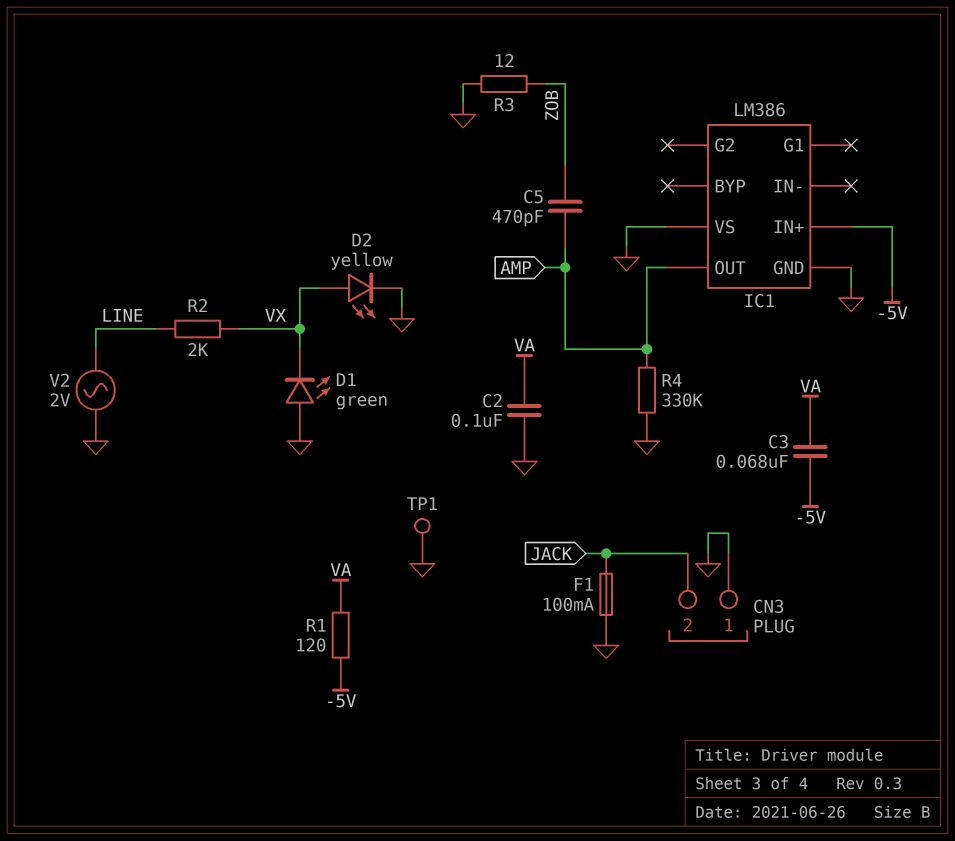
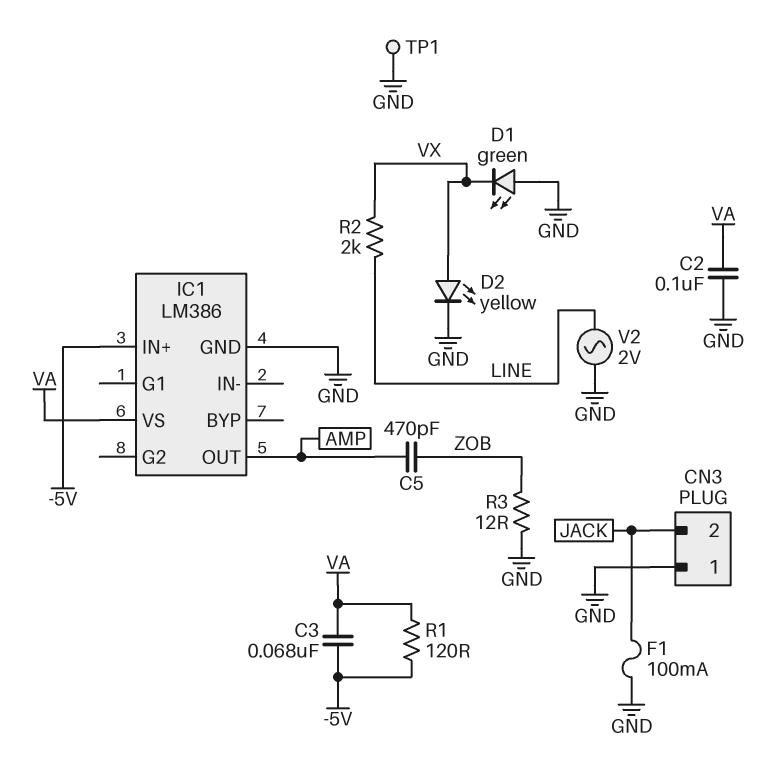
IC1 pin VS: GND -> VA
R4: 330k (AMP, GND) -> none

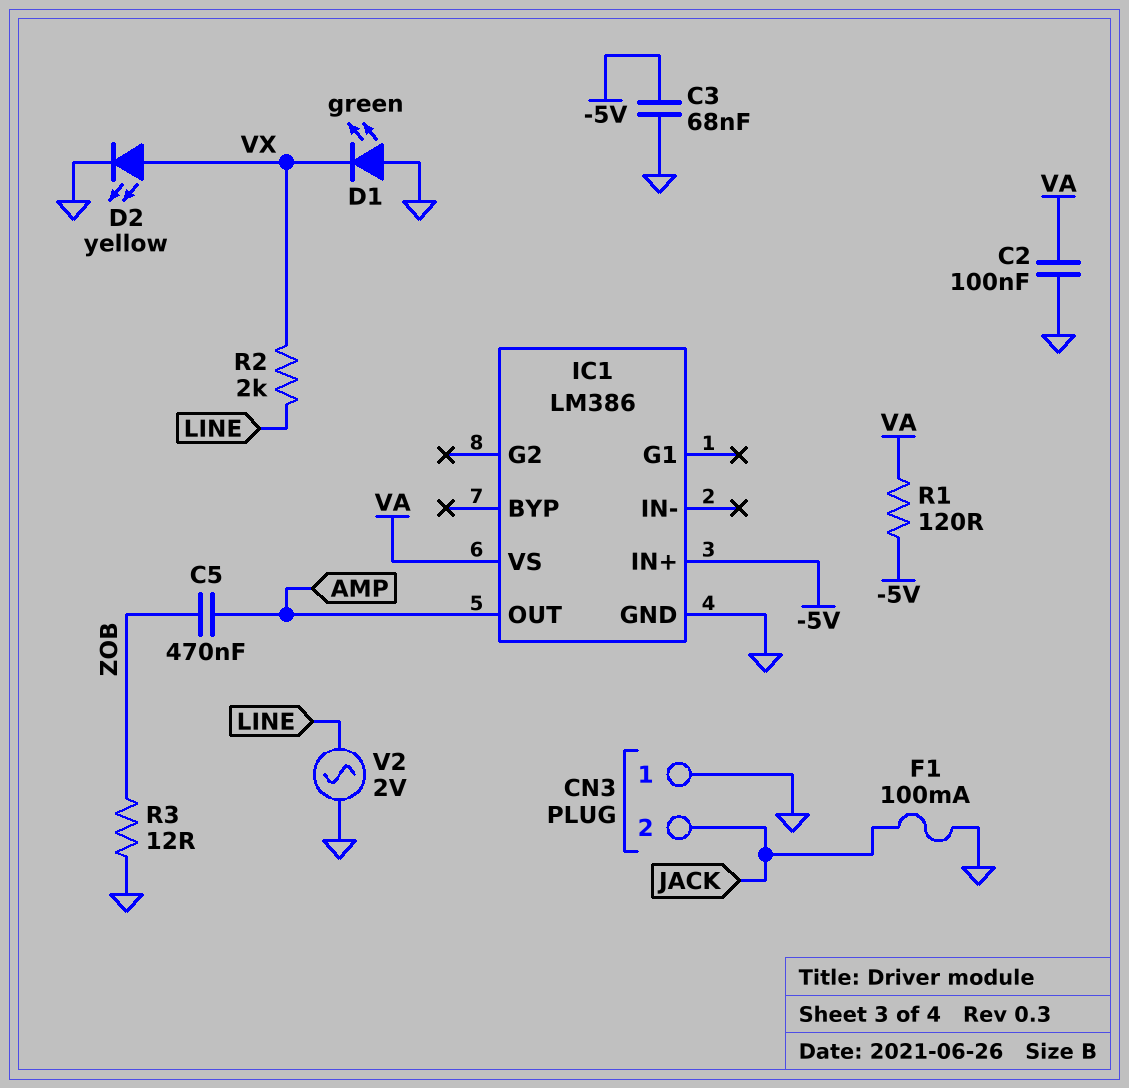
C3: 68nF (-5V, VA) -> 68nF (-5V, GND)
C5: 470pF (AMP, ZOB) -> 470nF (AMP, ZOB)
TP1: test point (GND) -> none

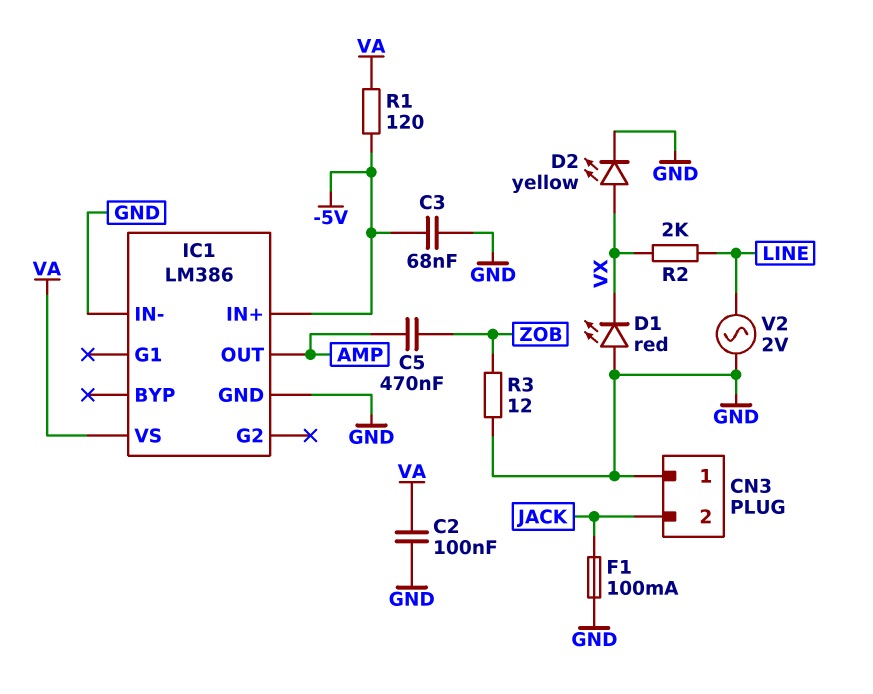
D1: LED green (A GND, K VX) -> LED red (A GND, K VX)
IC1 pin IN-: none -> GND

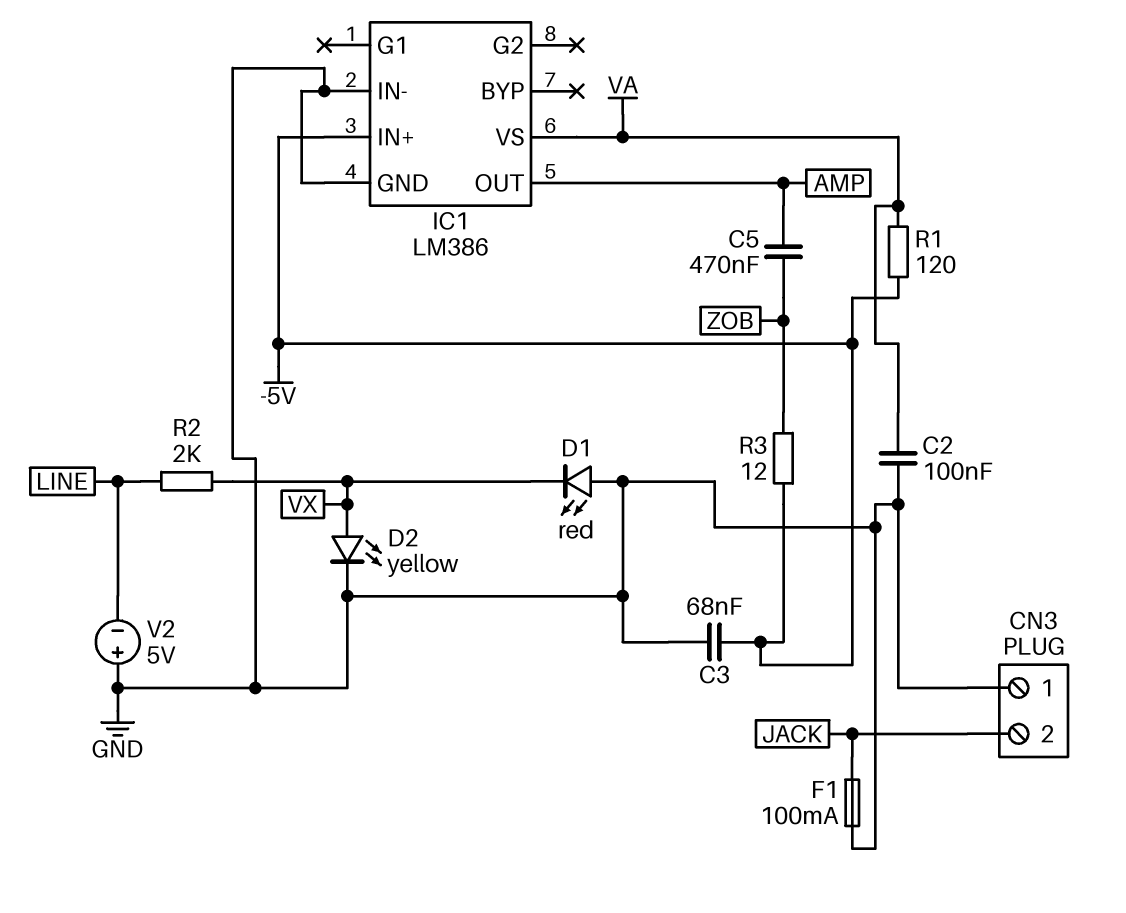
R3: 12 (GND, ZOB) -> 12 (-5V, ZOB)
V2: AC 2V (GND, LINE) -> 5V (plus GND, minus LINE)

